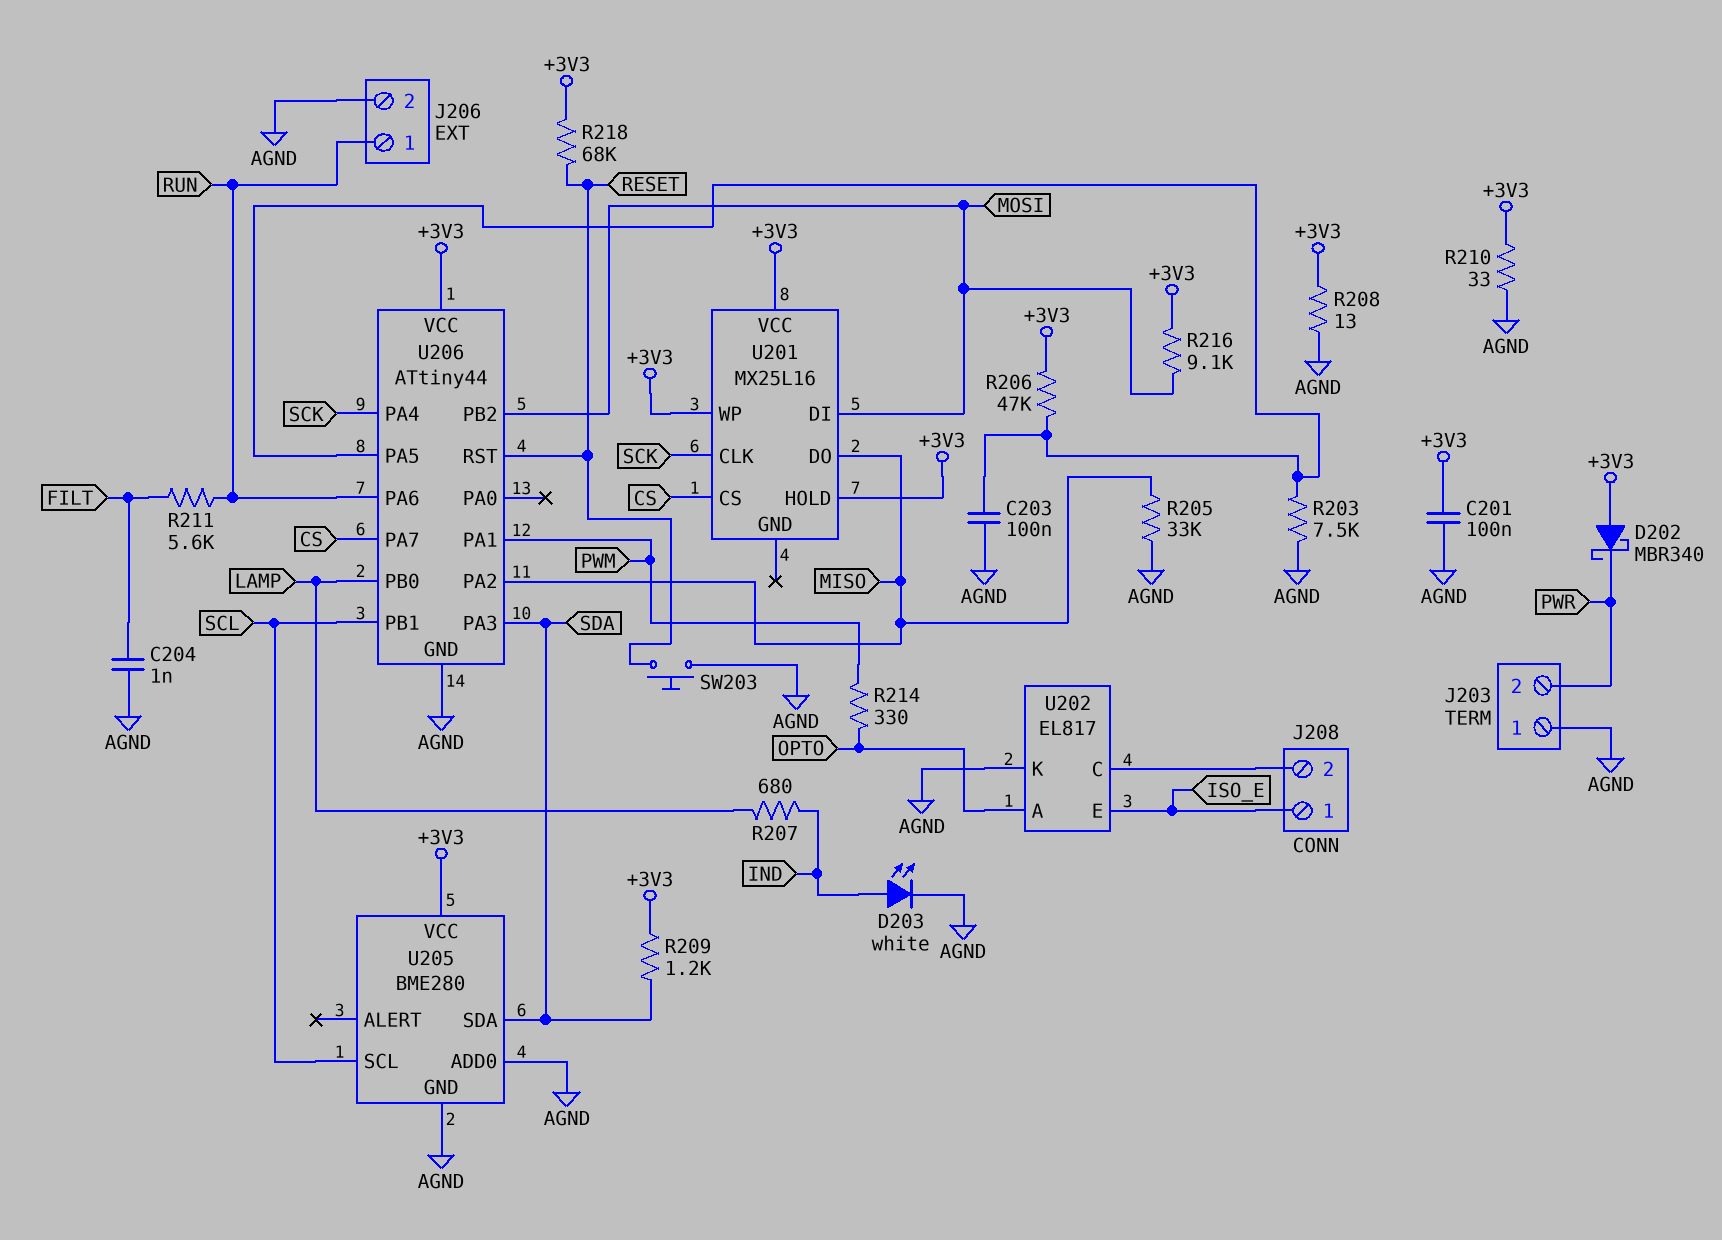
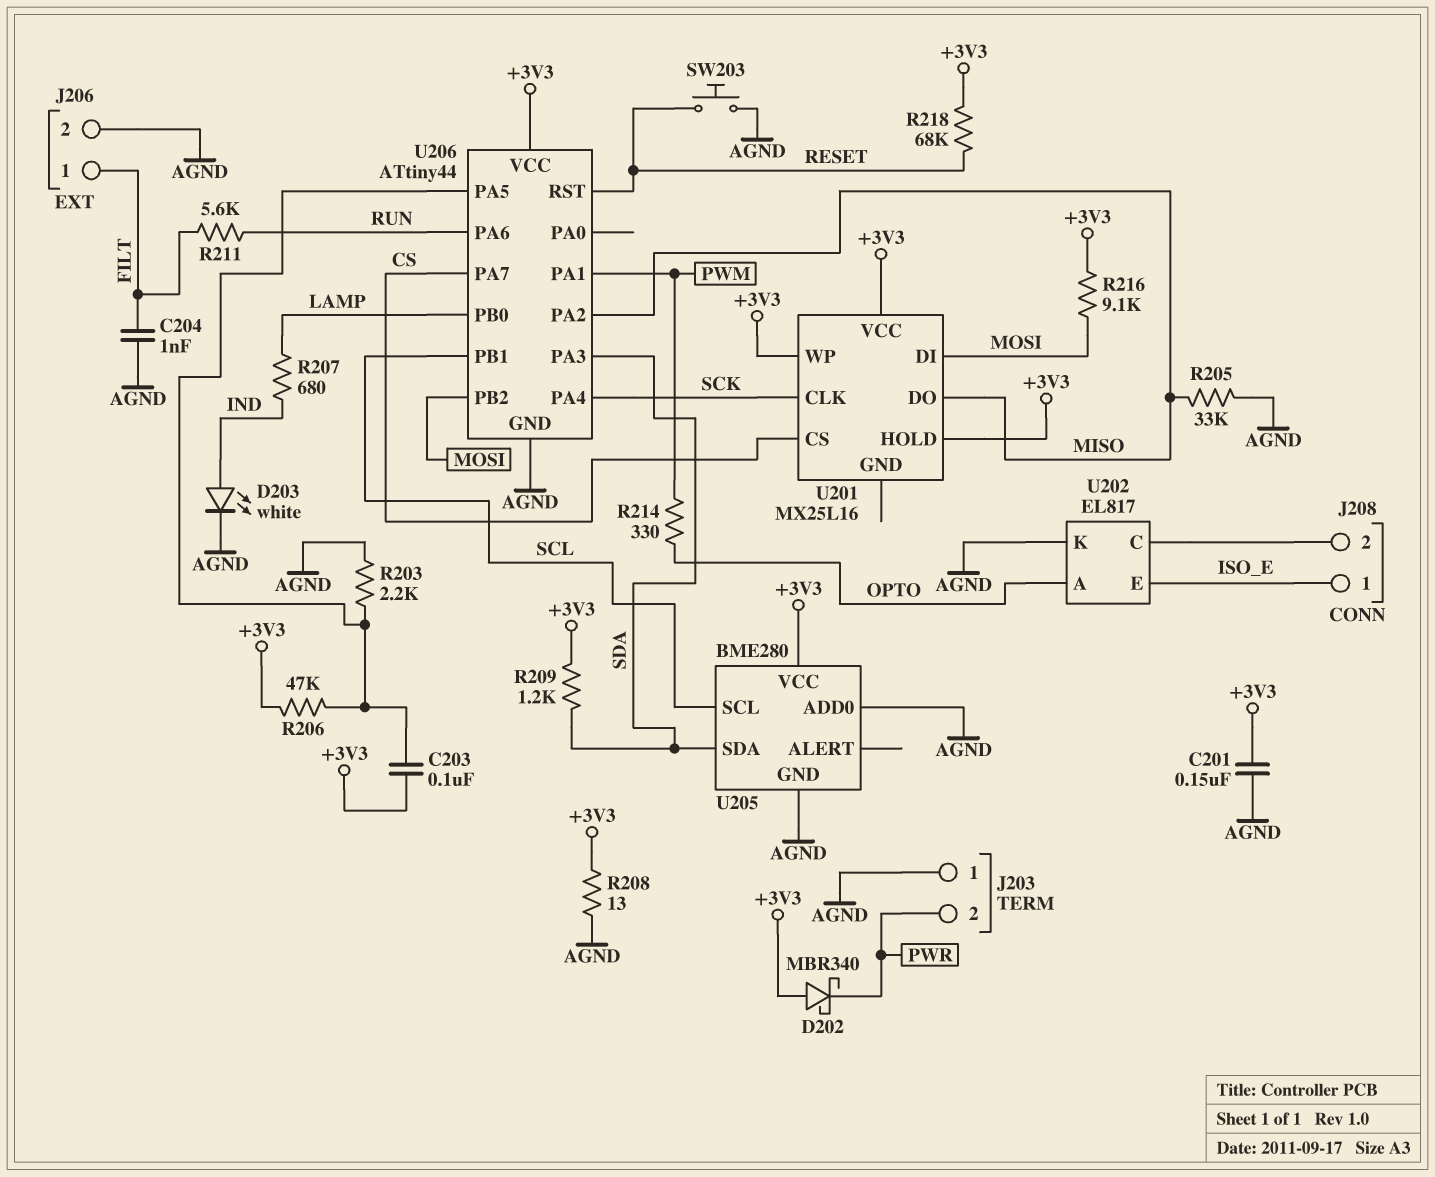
C201: 100nF (+3V3, AGND) -> 150nF (+3V3, AGND)
C203: 100nF (AGND, U206/PA5) -> 100nF (+3V3, U206/PA5)
J206 pin 1: RUN -> FILT
R203: 7.5k (AGND, U206/PA5) -> 2.2k (AGND, U206/PA5)
R210: 33 (+3V3, AGND) -> none

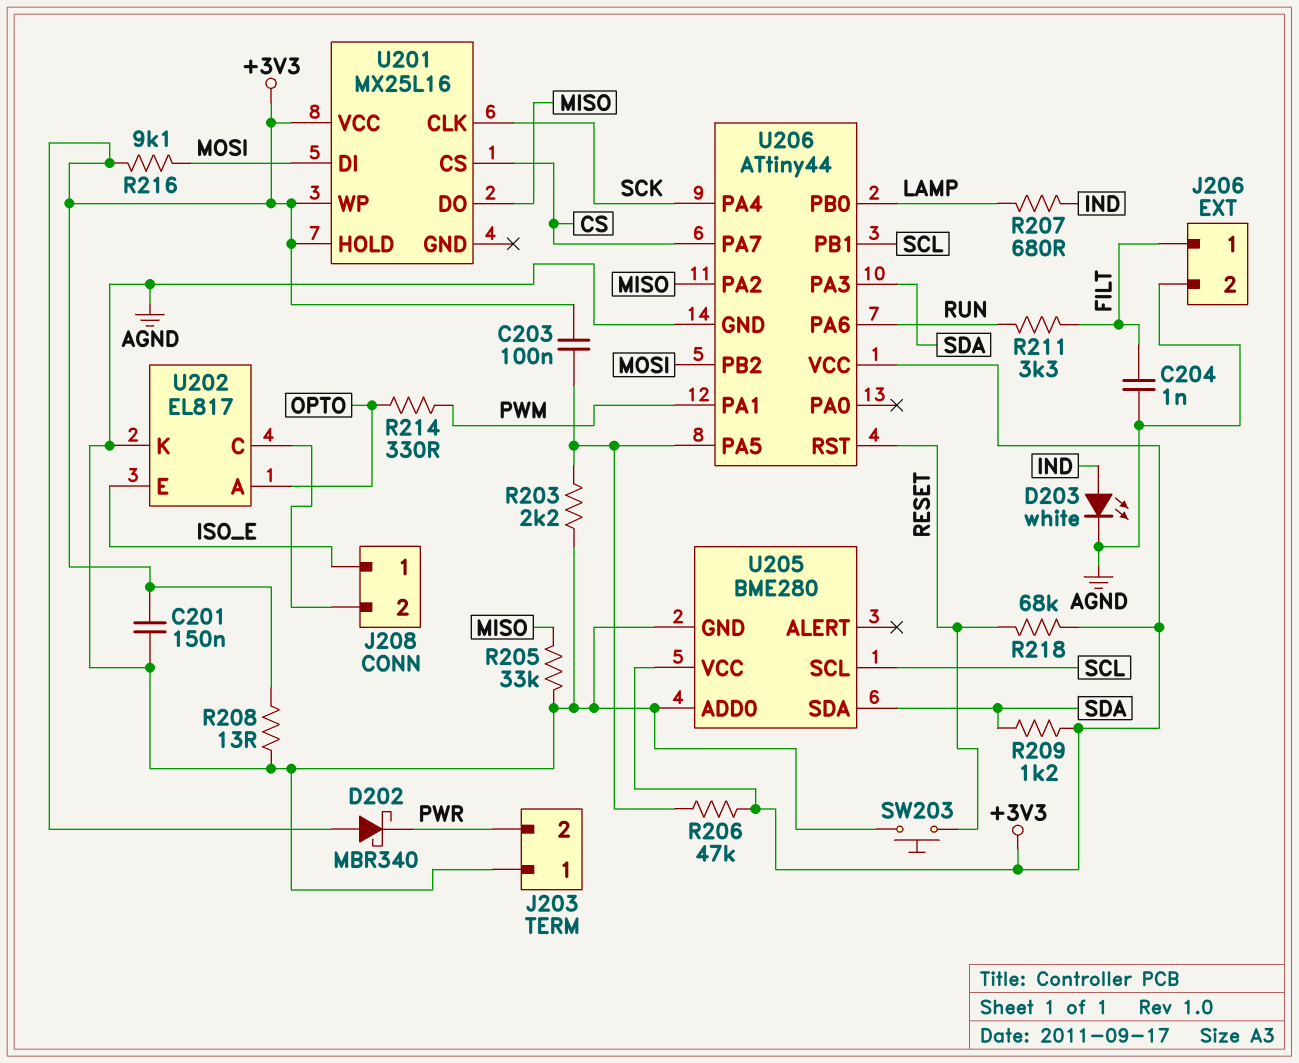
R211: 5.6k (FILT, RUN) -> 3.3k (FILT, RUN)

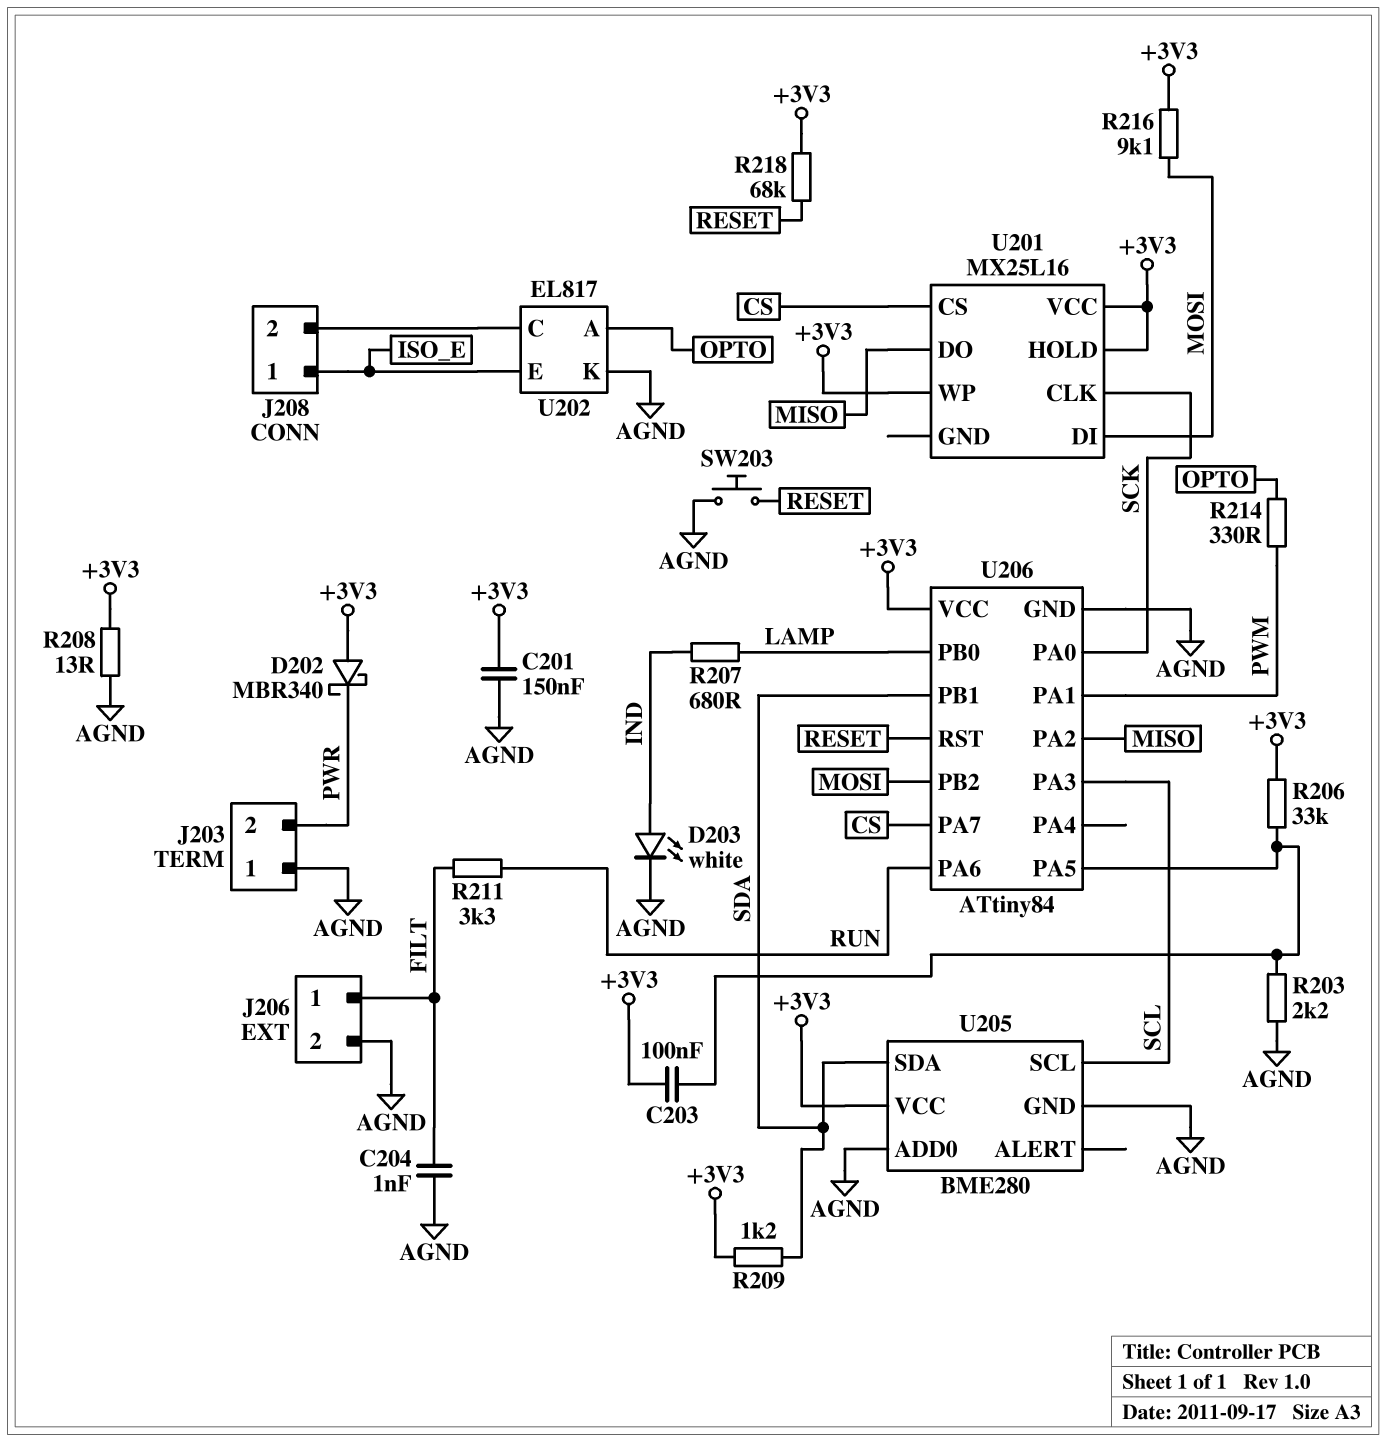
R205: 33k (AGND, MISO) -> none
R206: 47k (+3V3, U206/PA5) -> 33k (+3V3, U206/PA5)
U206: ATtiny44 -> ATtiny84
U206 pin PA0: none -> SCK
U206 pin PA3: SDA -> SCL
U206 pin PA4: SCK -> none
U206 pin PB1: SCL -> SDA

